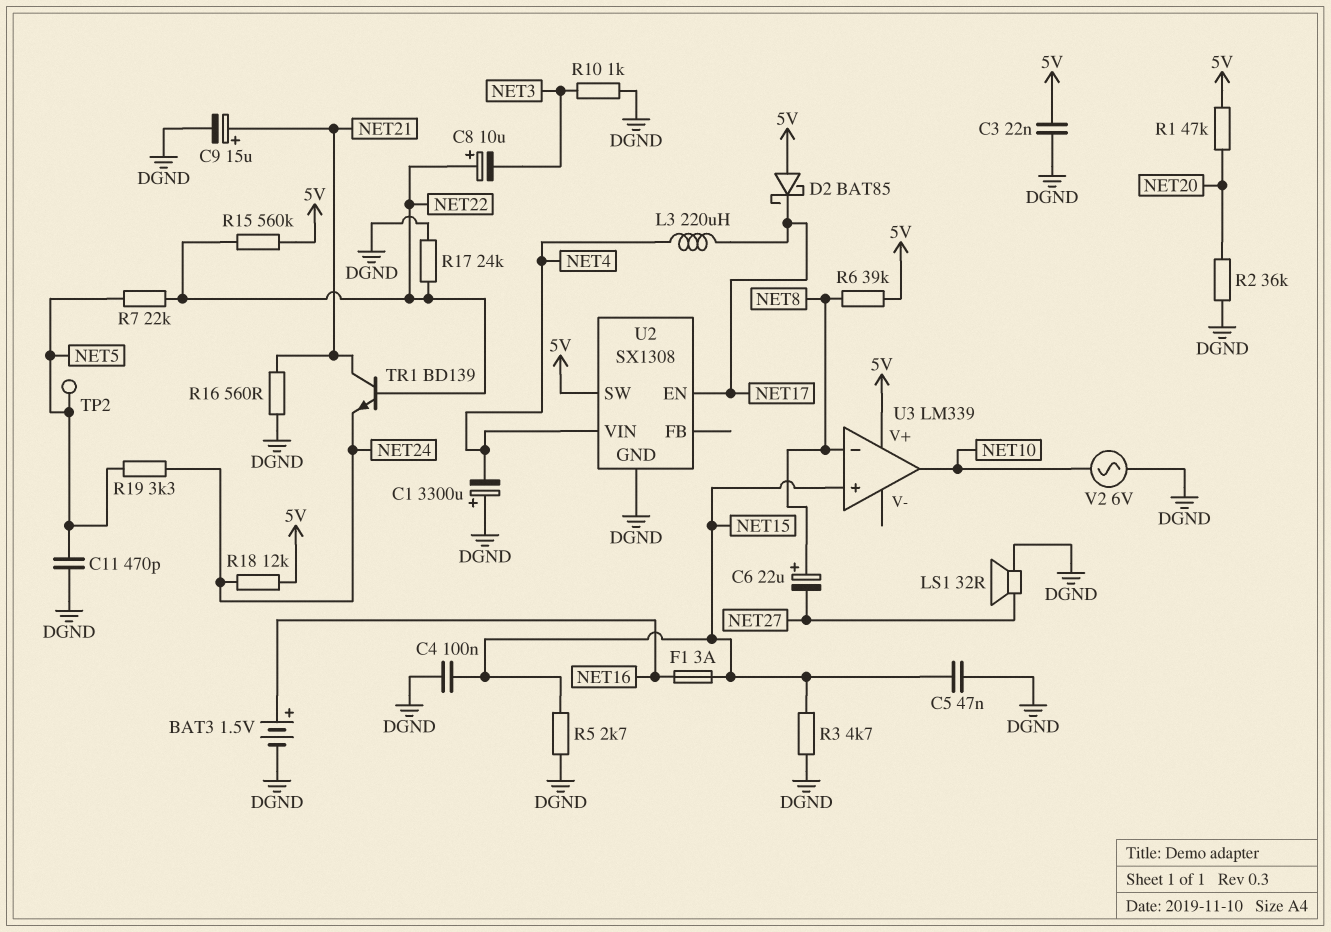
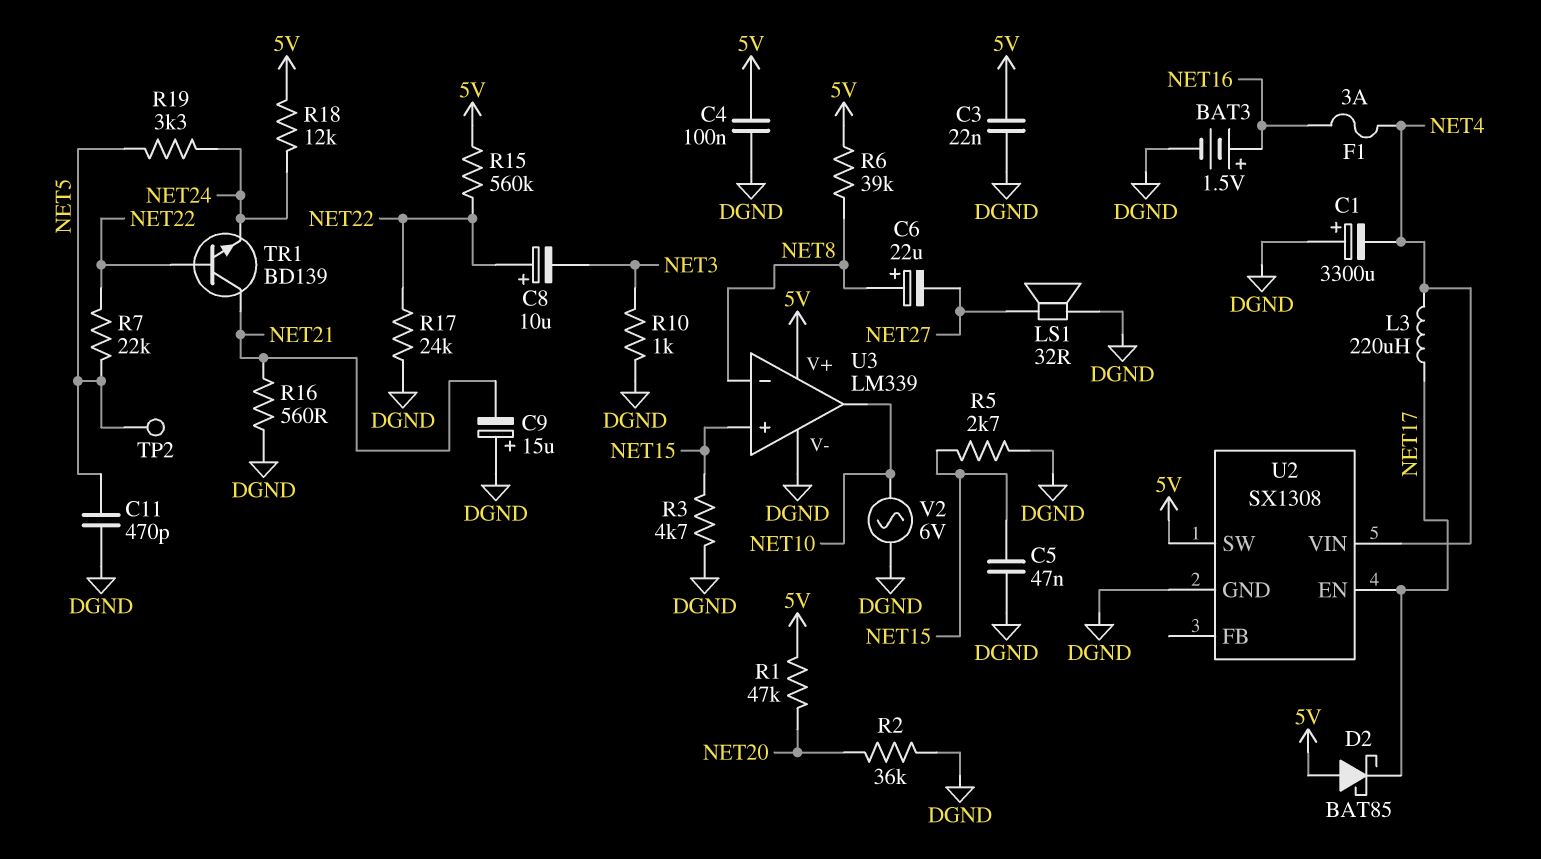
C4: 100nF (DGND, NET15) -> 100nF (5V, DGND)
C9: 15uF (plus NET21, minus DGND) -> 15uF (plus DGND, minus NET21)
F1: 3A (NET15, NET16) -> 3A (NET4, NET16)
U3 pin V-: none -> DGND

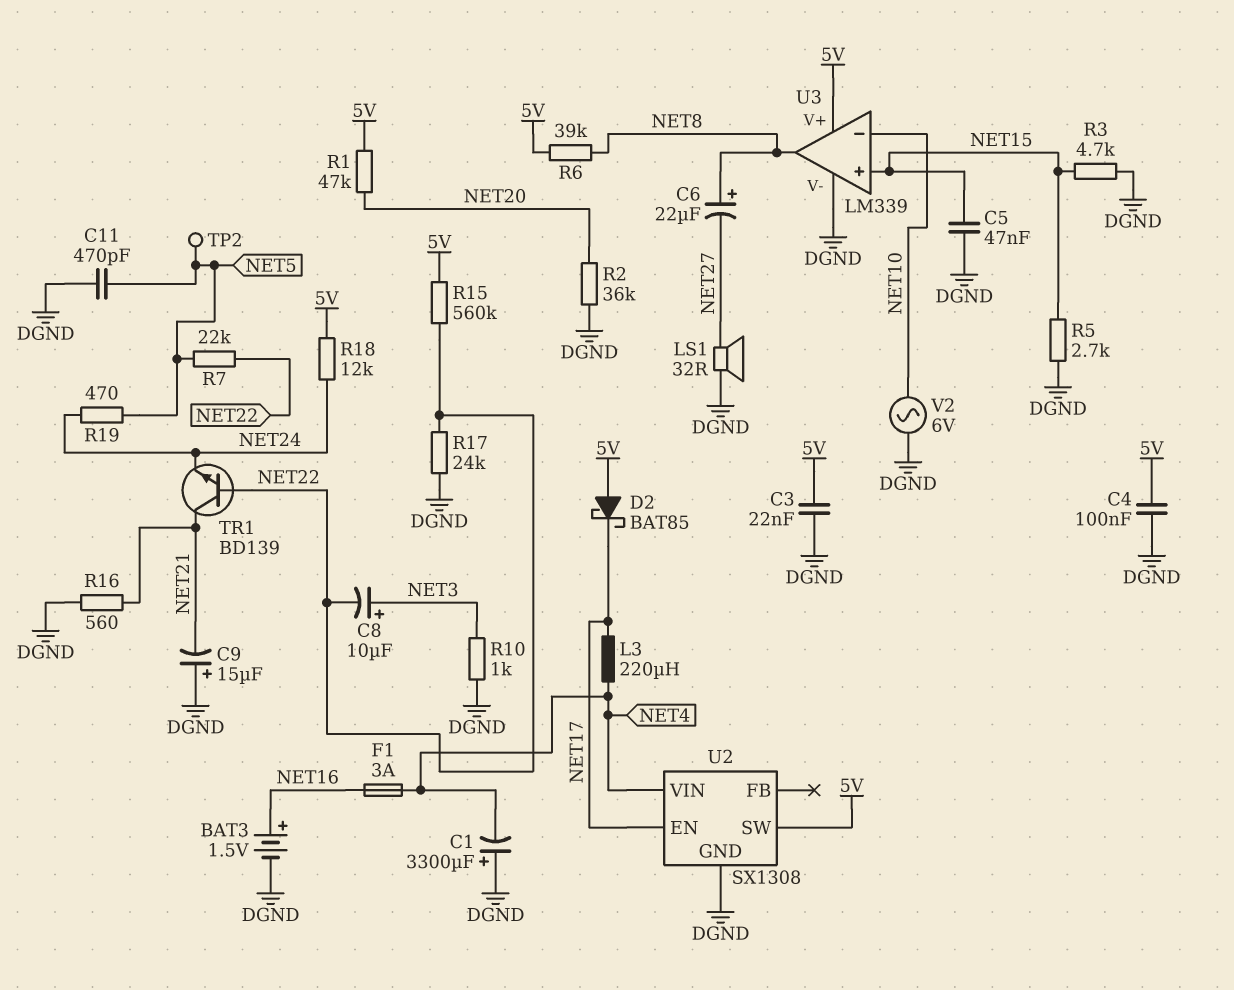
C8: 10uF (plus NET22, minus NET3) -> 10uF (plus NET3, minus NET22)
R19: 3.3k (NET5, NET24) -> 470 (NET5, NET24)
U3 pin in-: NET8 -> NET10
U3 pin out: NET10 -> NET8

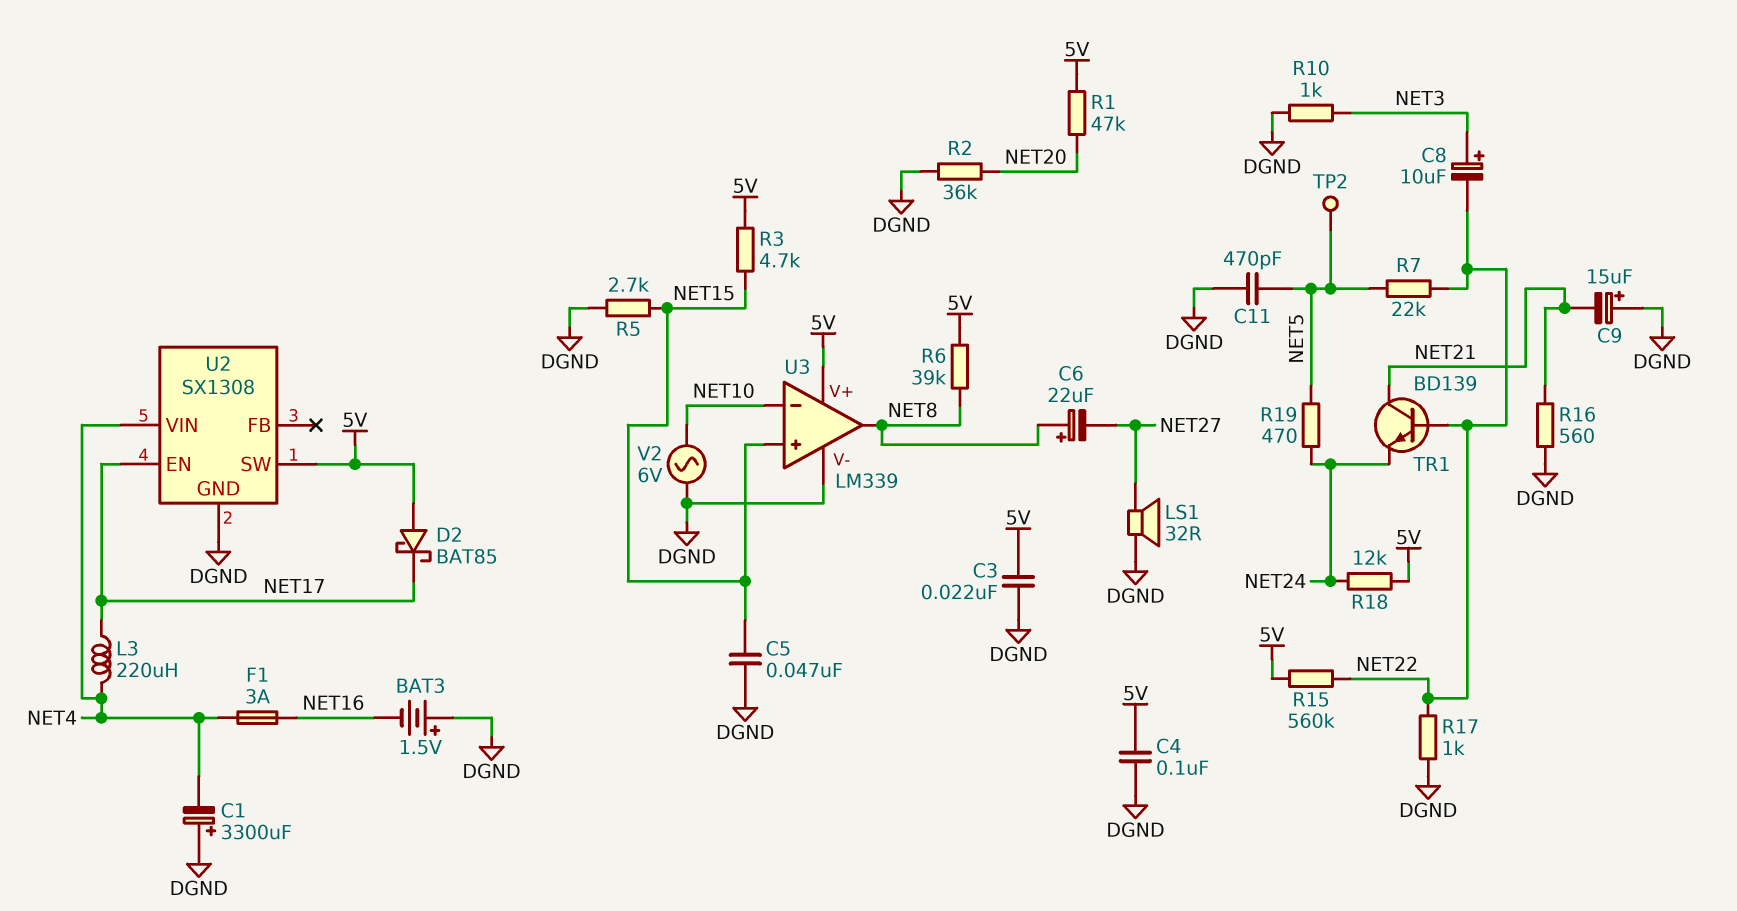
BAT3: 1.5V (plus NET16, minus DGND) -> 1.5V (plus DGND, minus NET16)
R3: 4.7k (DGND, NET15) -> 4.7k (5V, NET15)
R17: 24k (DGND, NET22) -> 1k (DGND, NET22)

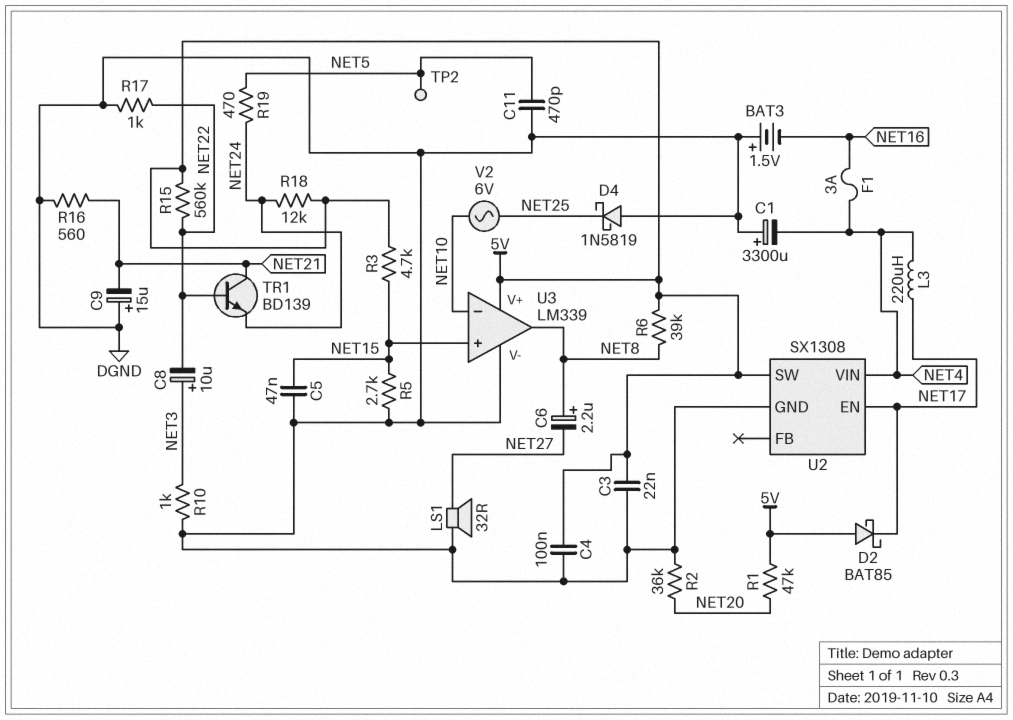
C6: 22uF (plus NET8, minus NET27) -> 2.2uF (plus NET8, minus NET27)
D4: none -> schottky 1N5819 (A DGND, K NET25)
R7: 22k (NET5, NET22) -> none
V2: AC 6V (DGND, NET10) -> AC 6V (NET10, NET25)

